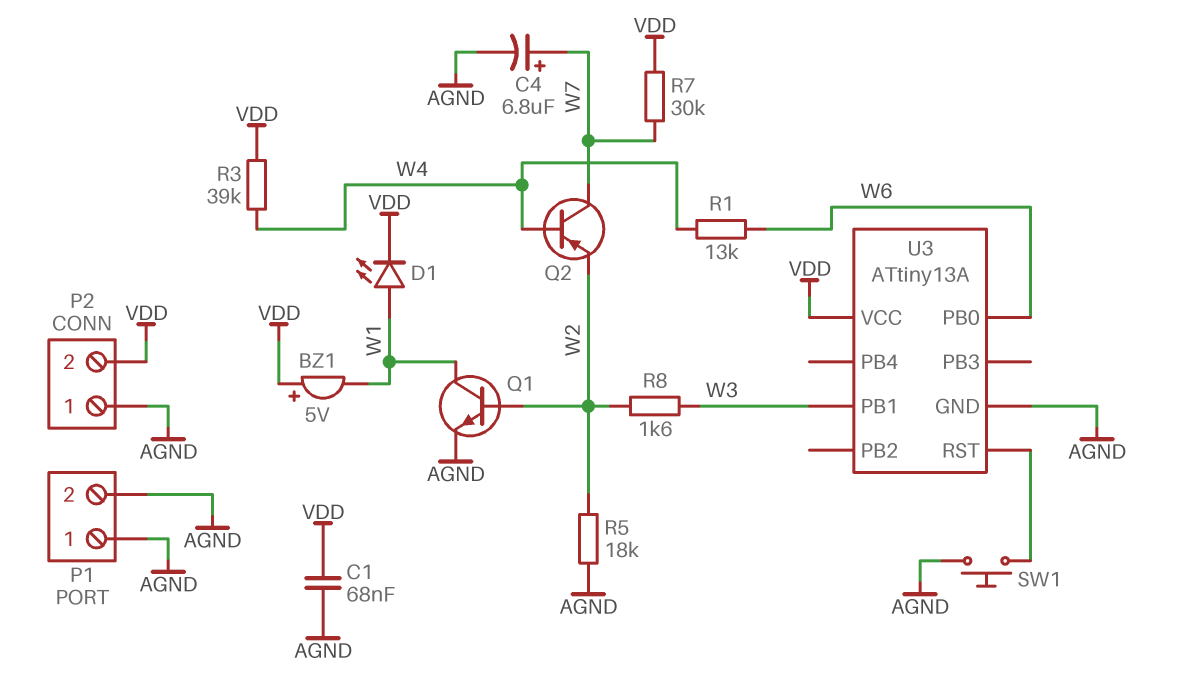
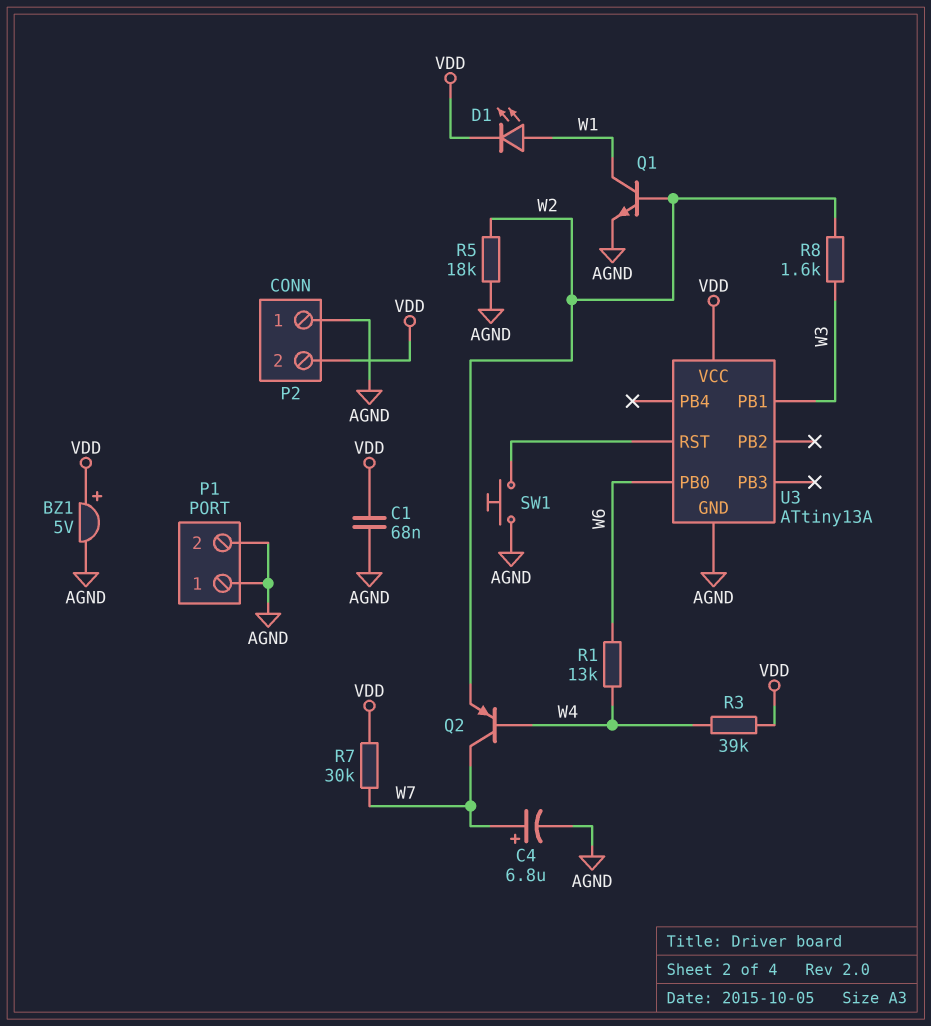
BZ1: buzzer 5V (plus VDD, minus W1) -> buzzer 5V (plus VDD, minus AGND)

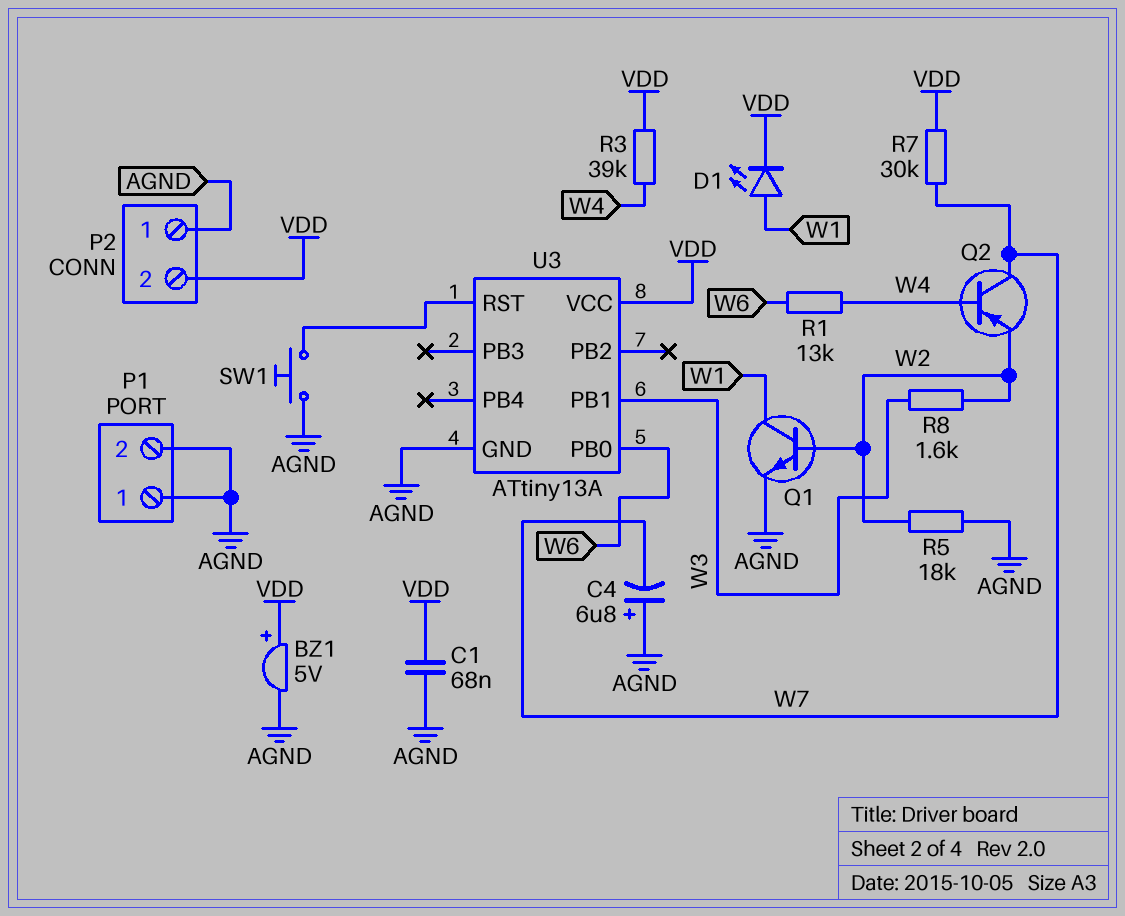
C4: 6.8uF (plus W7, minus AGND) -> 6.8uF (plus AGND, minus W7)

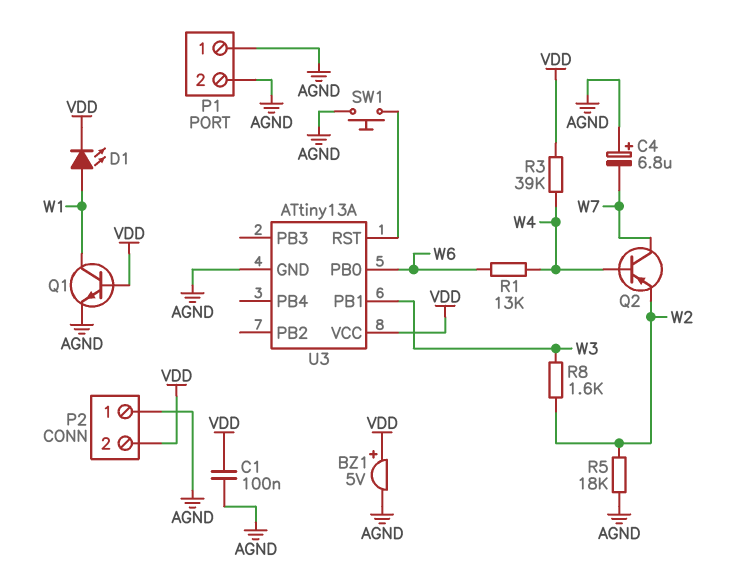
C1: 68nF (AGND, VDD) -> 100nF (AGND, VDD)
Q1: NPN (B W2, C W1, E AGND) -> NPN (B VDD, C W1, E AGND)
R7: 30k (VDD, W7) -> none

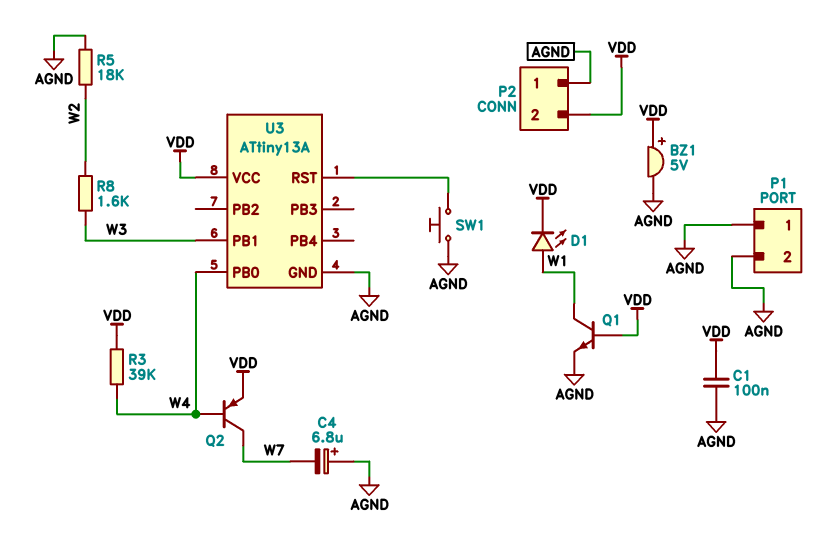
Q2: PNP (B W4, C W7, E W2) -> PNP (B W4, C W7, E VDD)
R1: 13k (W4, W6) -> none
U3 pin PB0: W6 -> W4

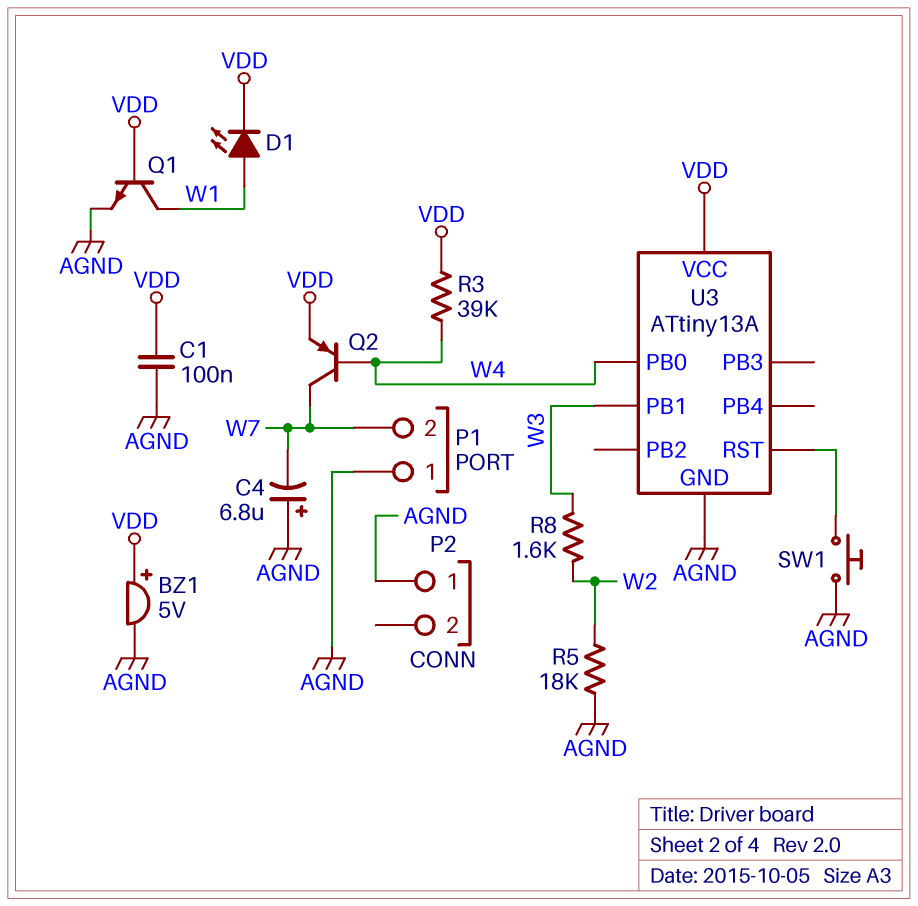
P1 pin 2: AGND -> W7
P2 pin 2: VDD -> none

